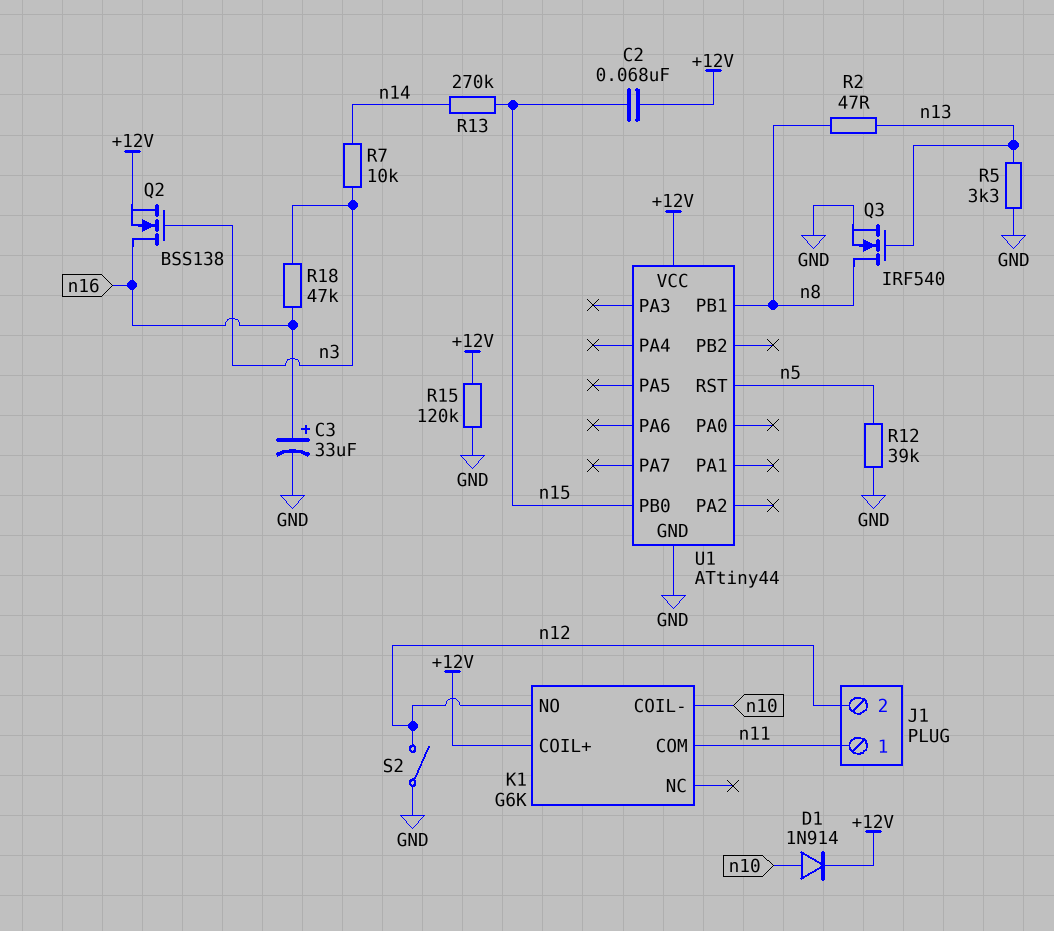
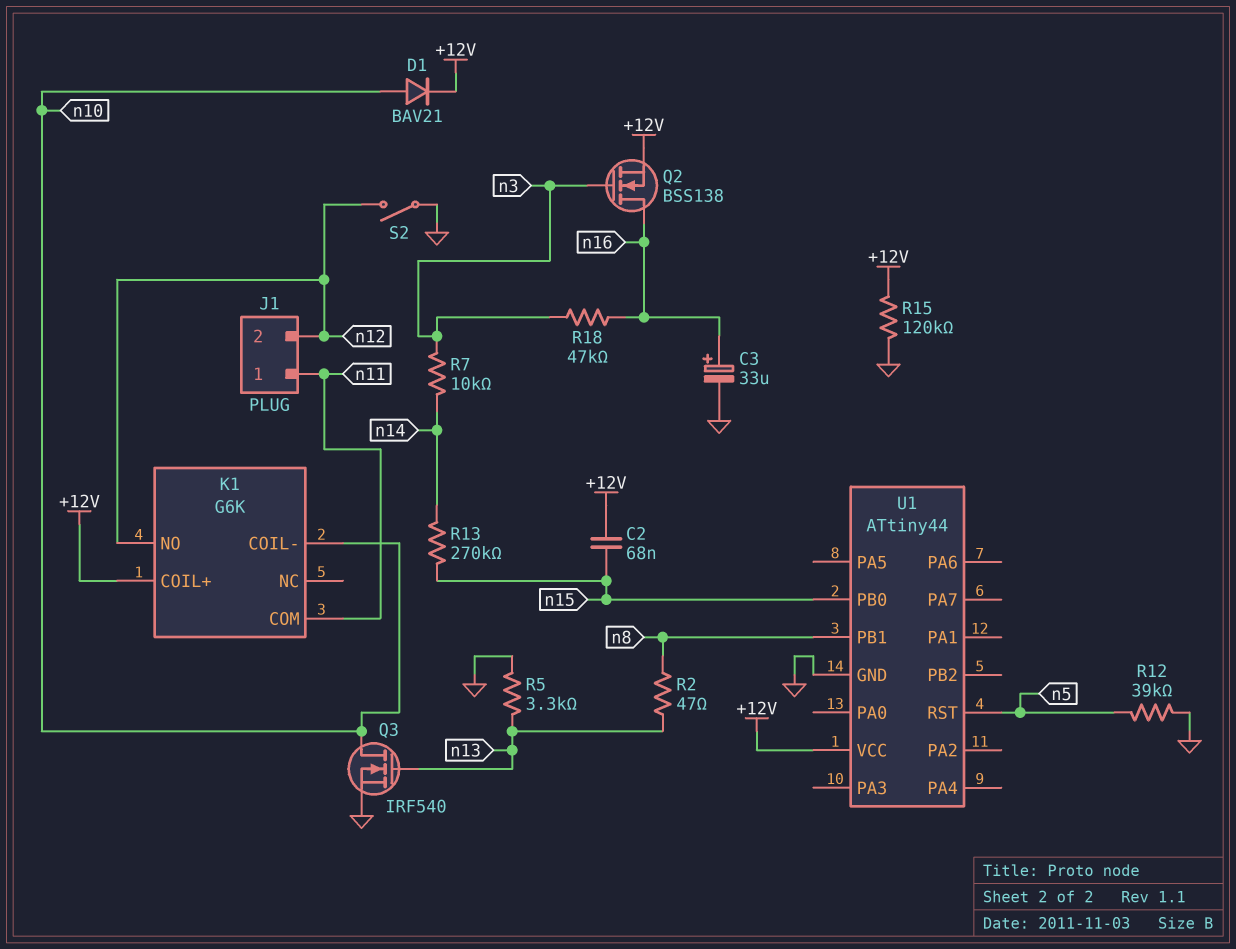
D1: diode 1N914 (A n10, K +12V) -> diode BAV21 (A n10, K +12V)
Q3: NMOS IRF540 (G n13, D n8, S GND) -> NMOS IRF540 (G n13, D n10, S GND)

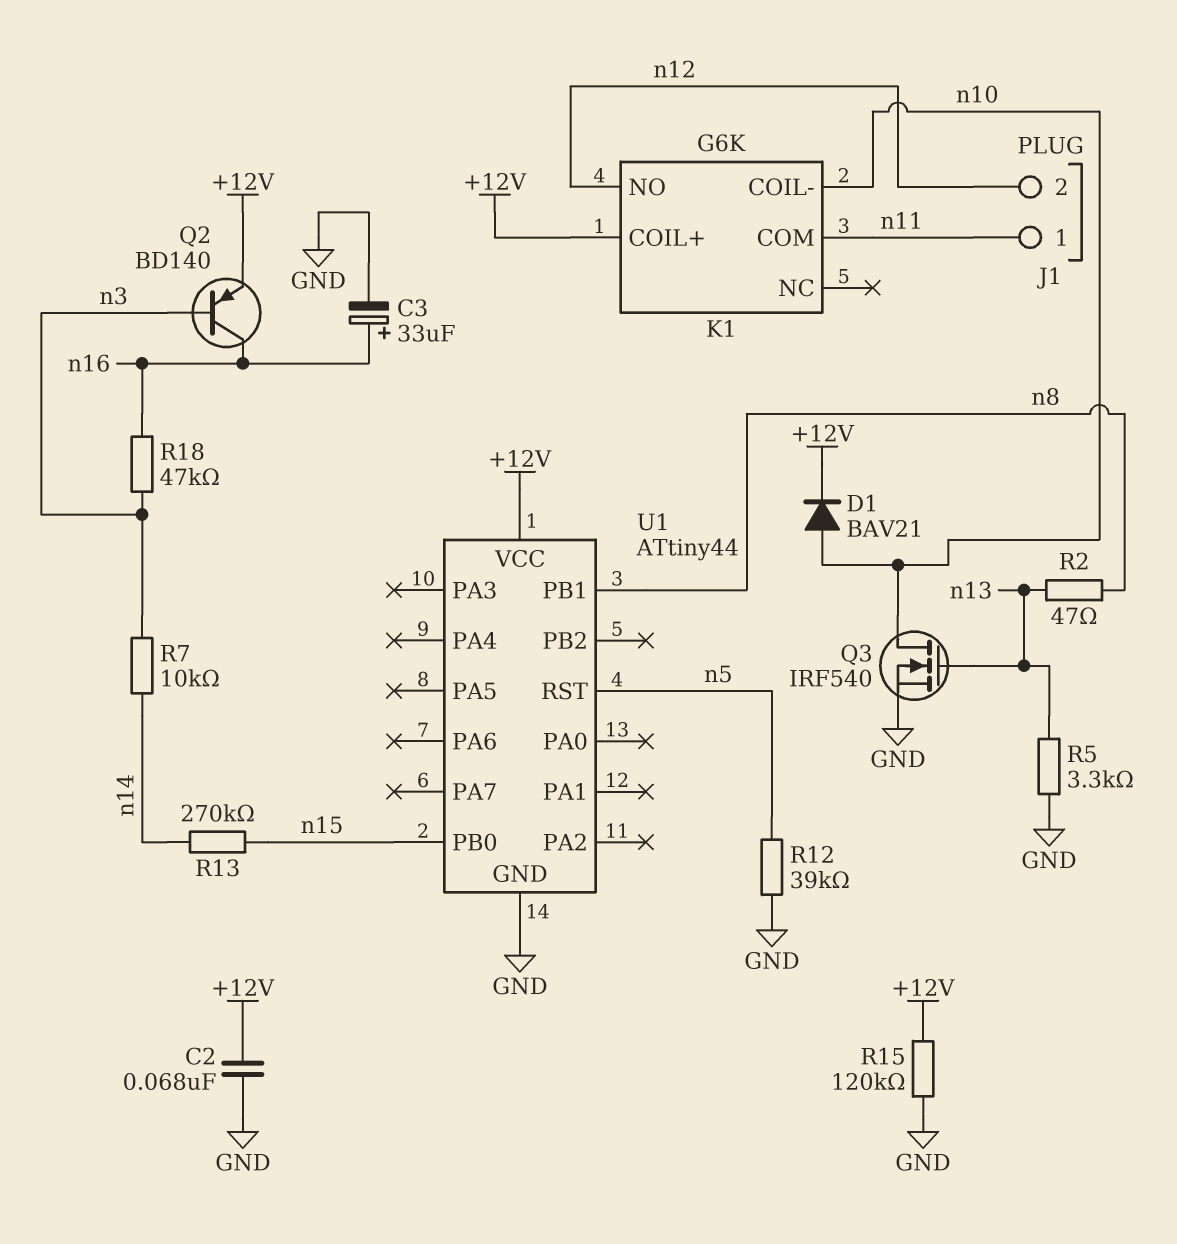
C2: 68nF (+12V, n15) -> 68nF (+12V, GND)
Q2: NMOS BSS138 (G n3, D n16, S +12V) -> PNP BD140 (B n3, C n16, E +12V)
S2: switch (GND, n12) -> none

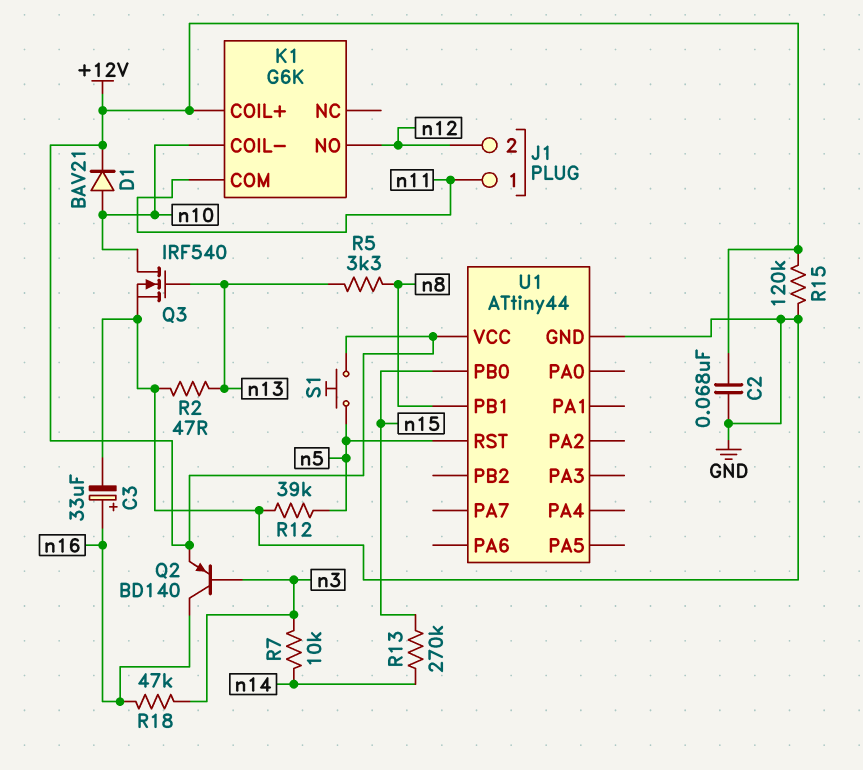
R2: 47 (n8, n13) -> 47 (GND, n13)
R5: 3.3k (GND, n13) -> 3.3k (n8, n13)
S1: none -> button (+12V, n5)

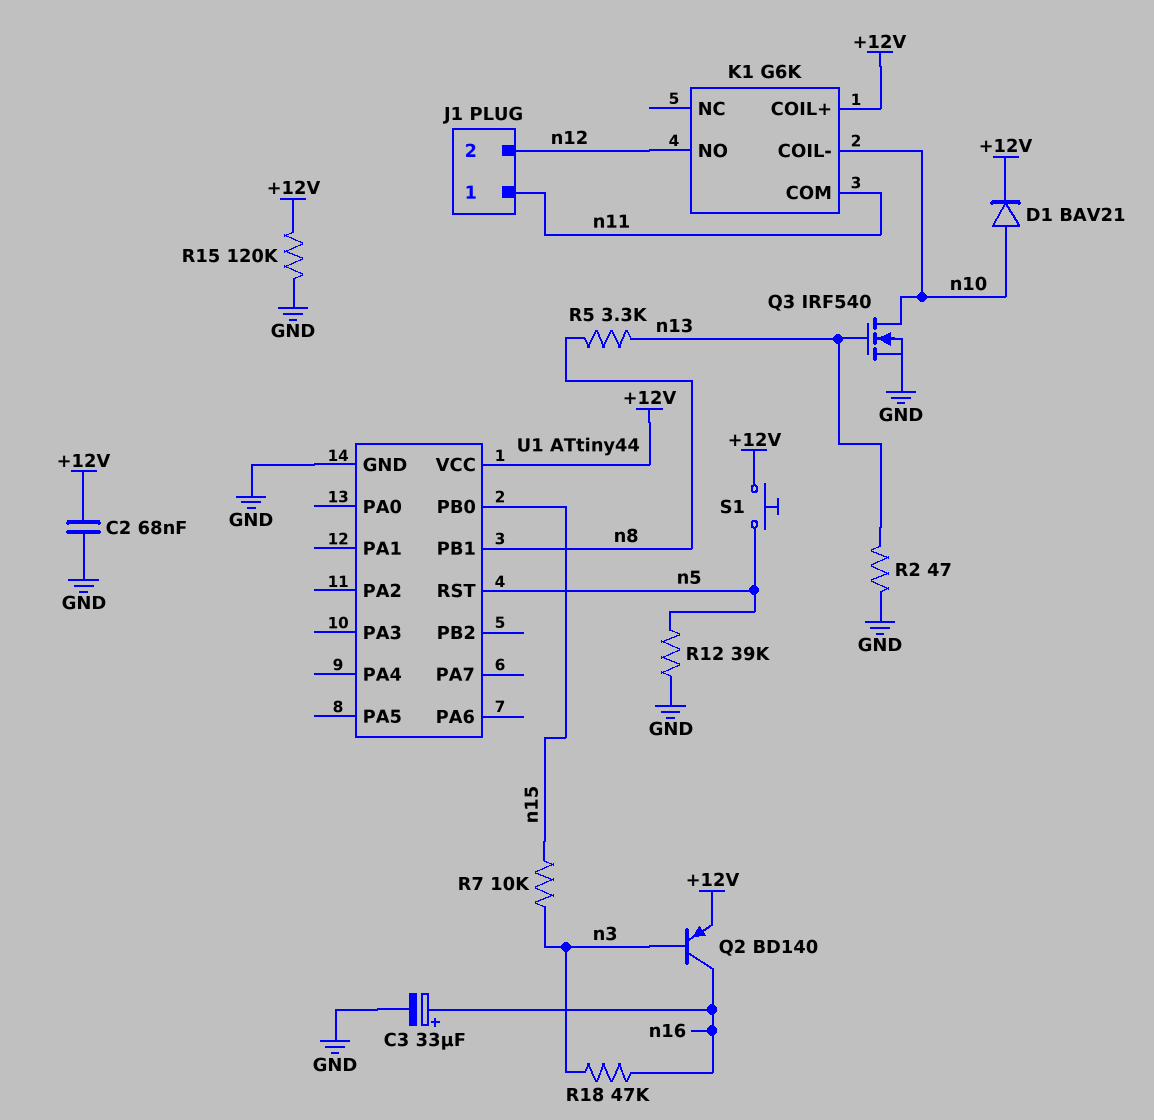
R7: 10k (n3, n14) -> 10k (n3, n15)
R13: 270k (n14, n15) -> none

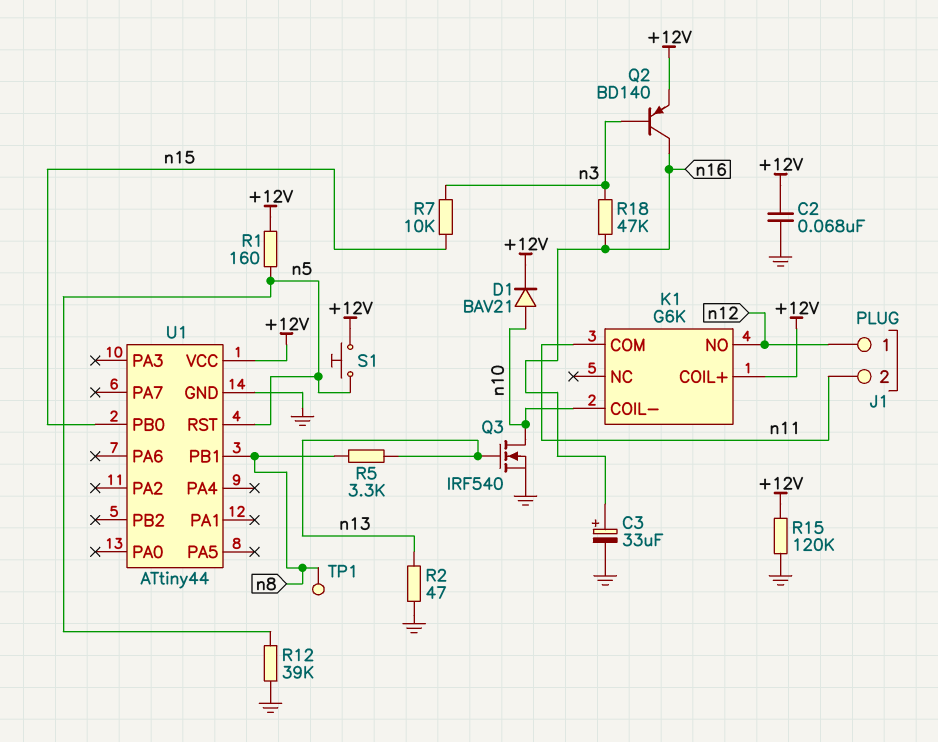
J1 pin 1: n11 -> n12
J1 pin 2: n12 -> n11
R1: none -> 160 (+12V, n5)
TP1: none -> test point (n8)

